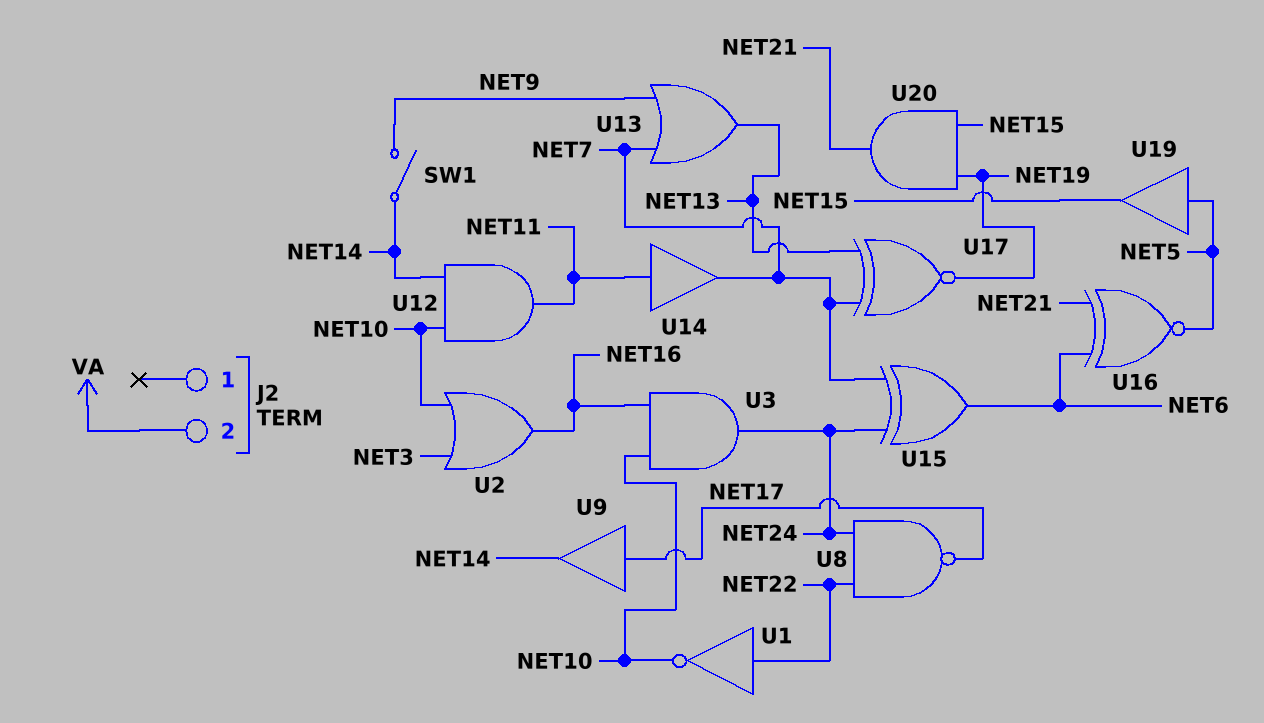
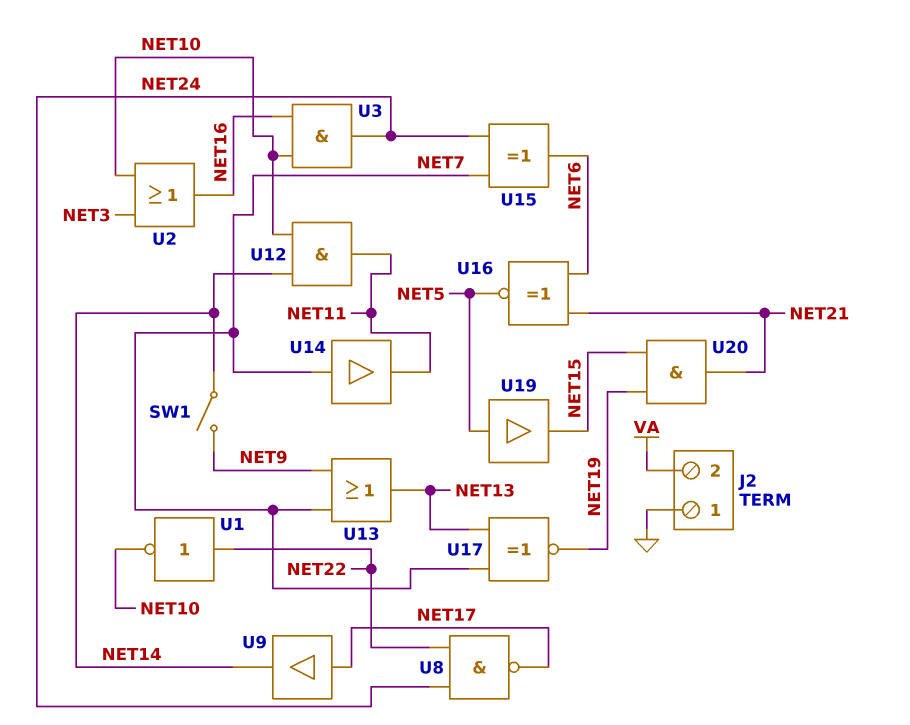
J2 pin 1: none -> GND
U14: buffer (in NET11, out NET7) -> buffer (in NET7, out NET11)

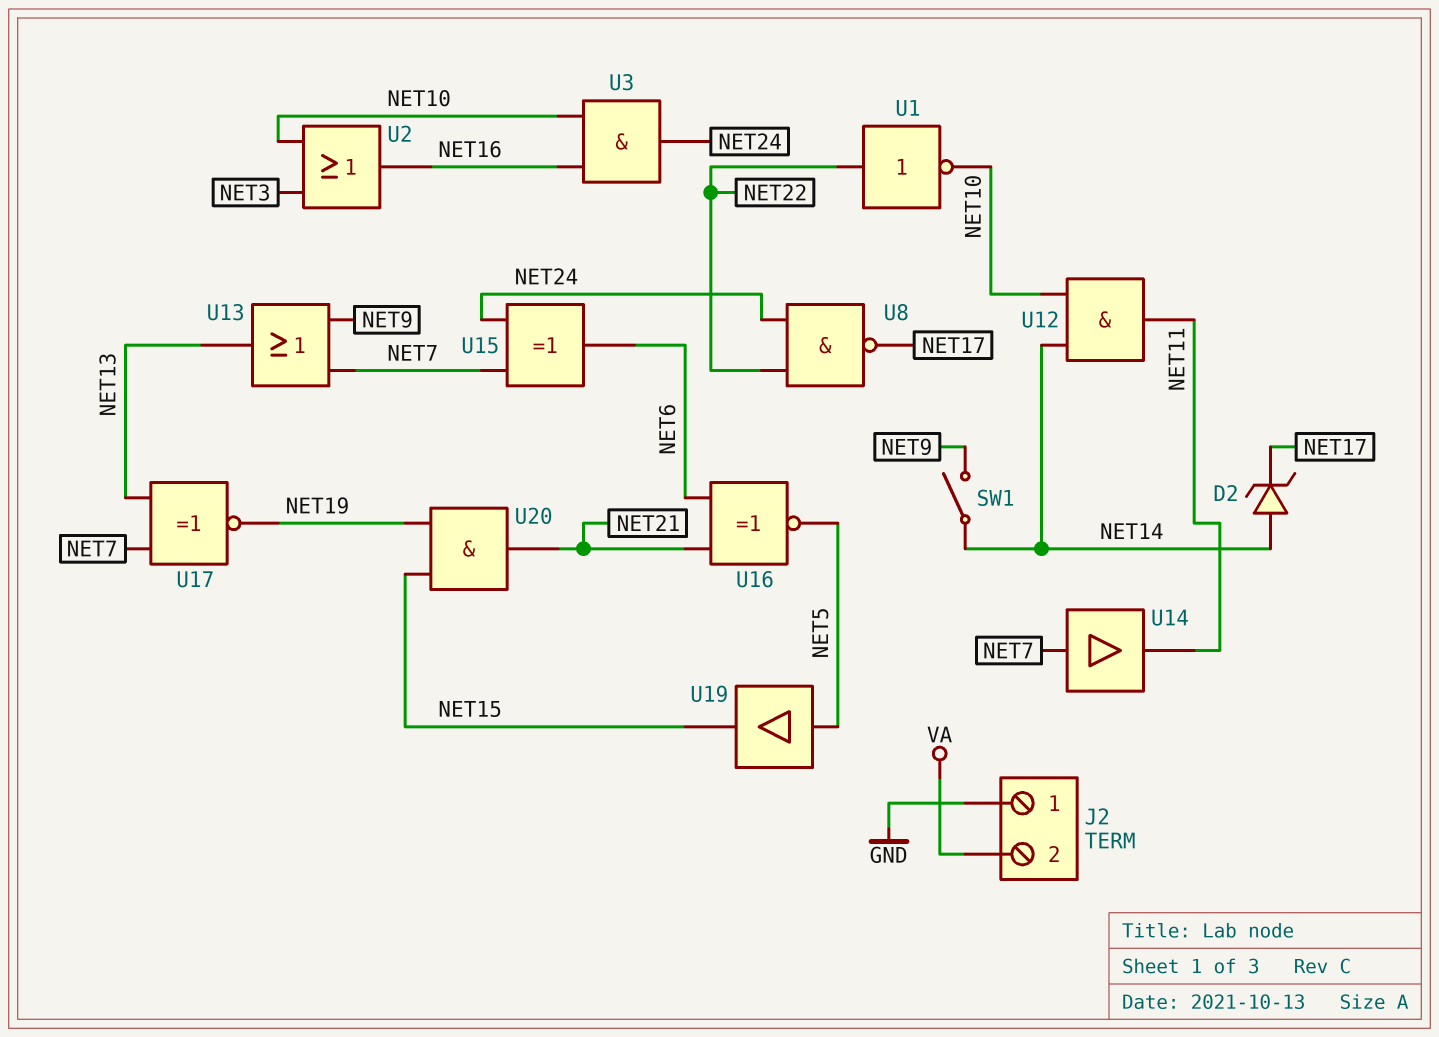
D2: none -> zener (A NET14, K NET17)
U9: buffer (in NET17, out NET14) -> none

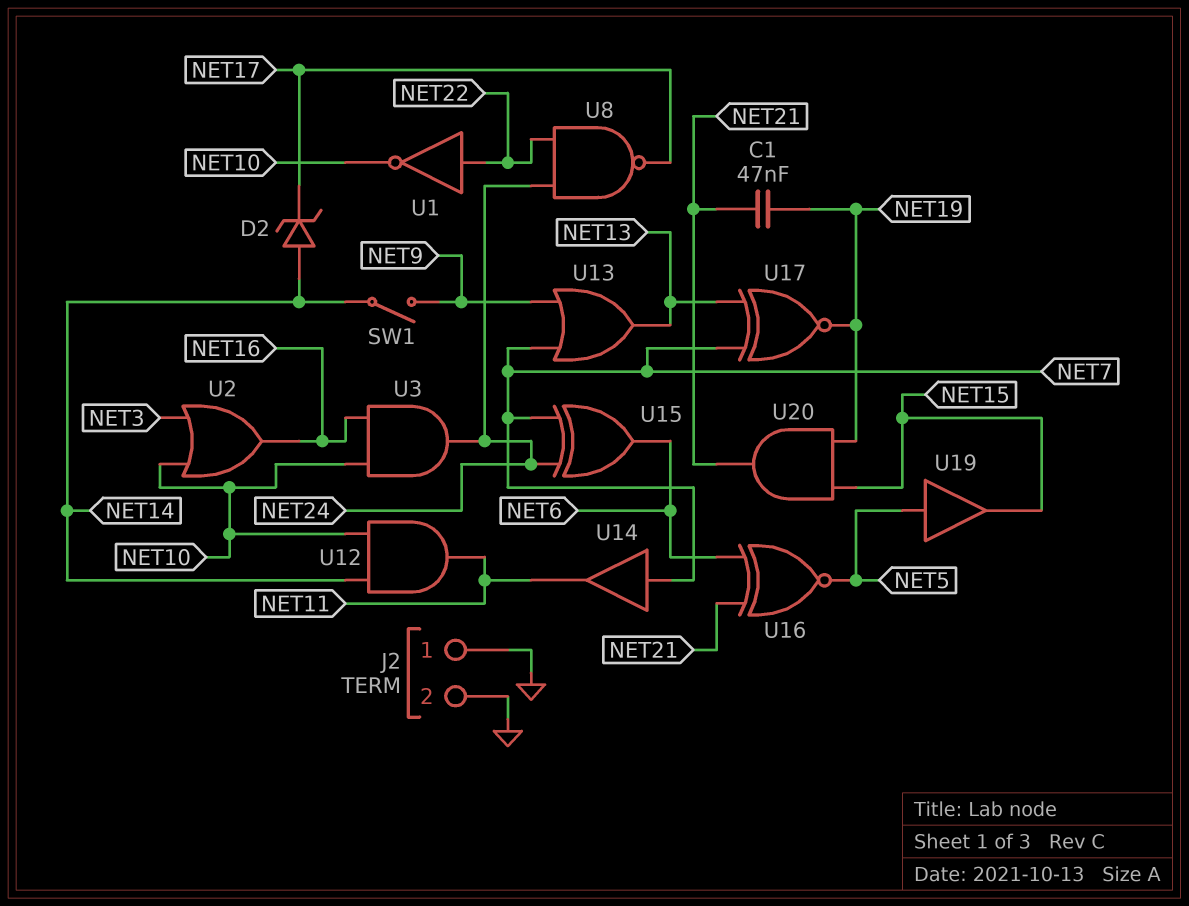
C1: none -> 47nF (NET19, NET21)
J2 pin 2: VA -> GND

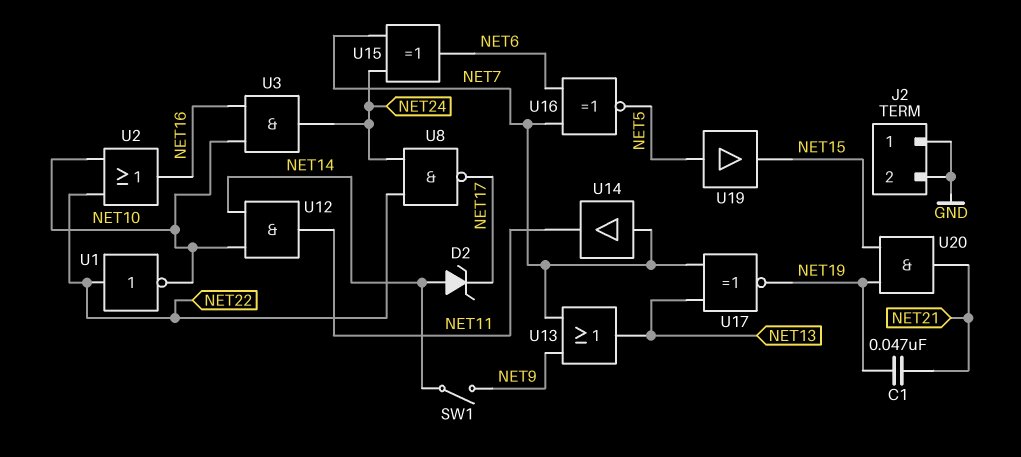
U2: OR (in NET3, in NET10, out NET16) -> OR (in NET10, in NET22, out NET16)
U16: XNOR (in NET6, in NET21, out NET5) -> XNOR (in NET6, in NET7, out NET5)

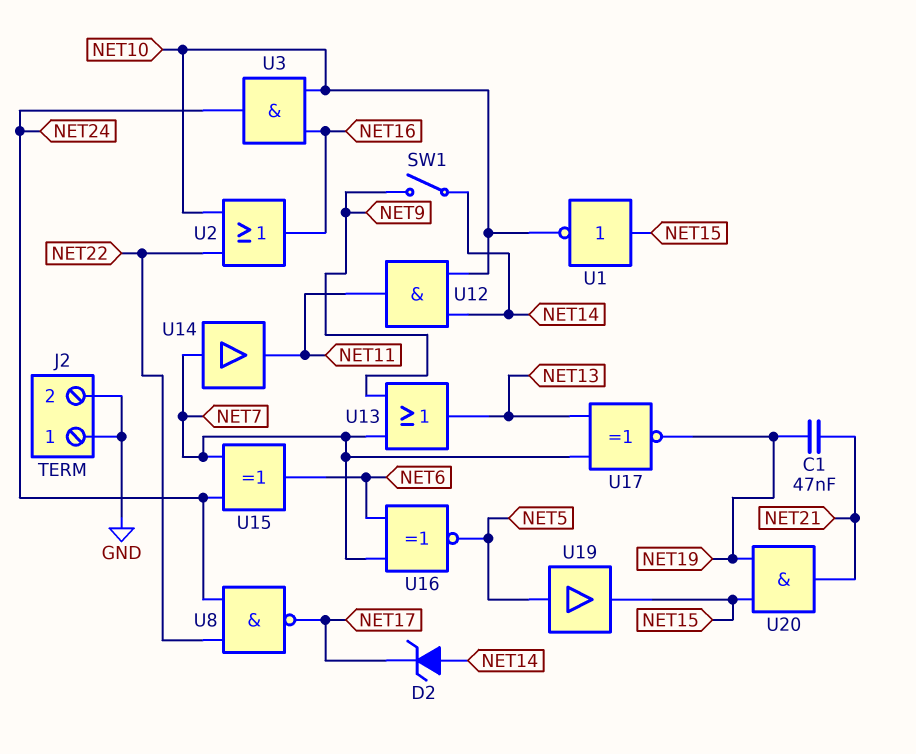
U1: NOT (in NET22, out NET10) -> NOT (in NET15, out NET10)

